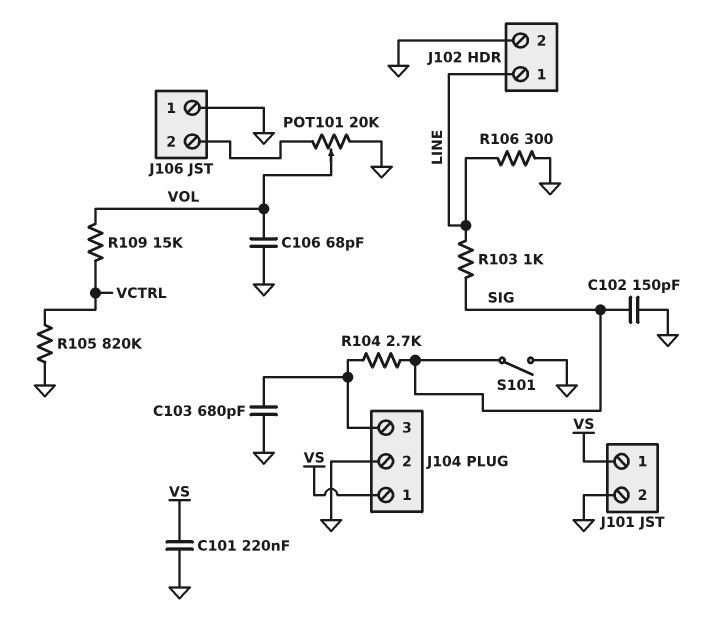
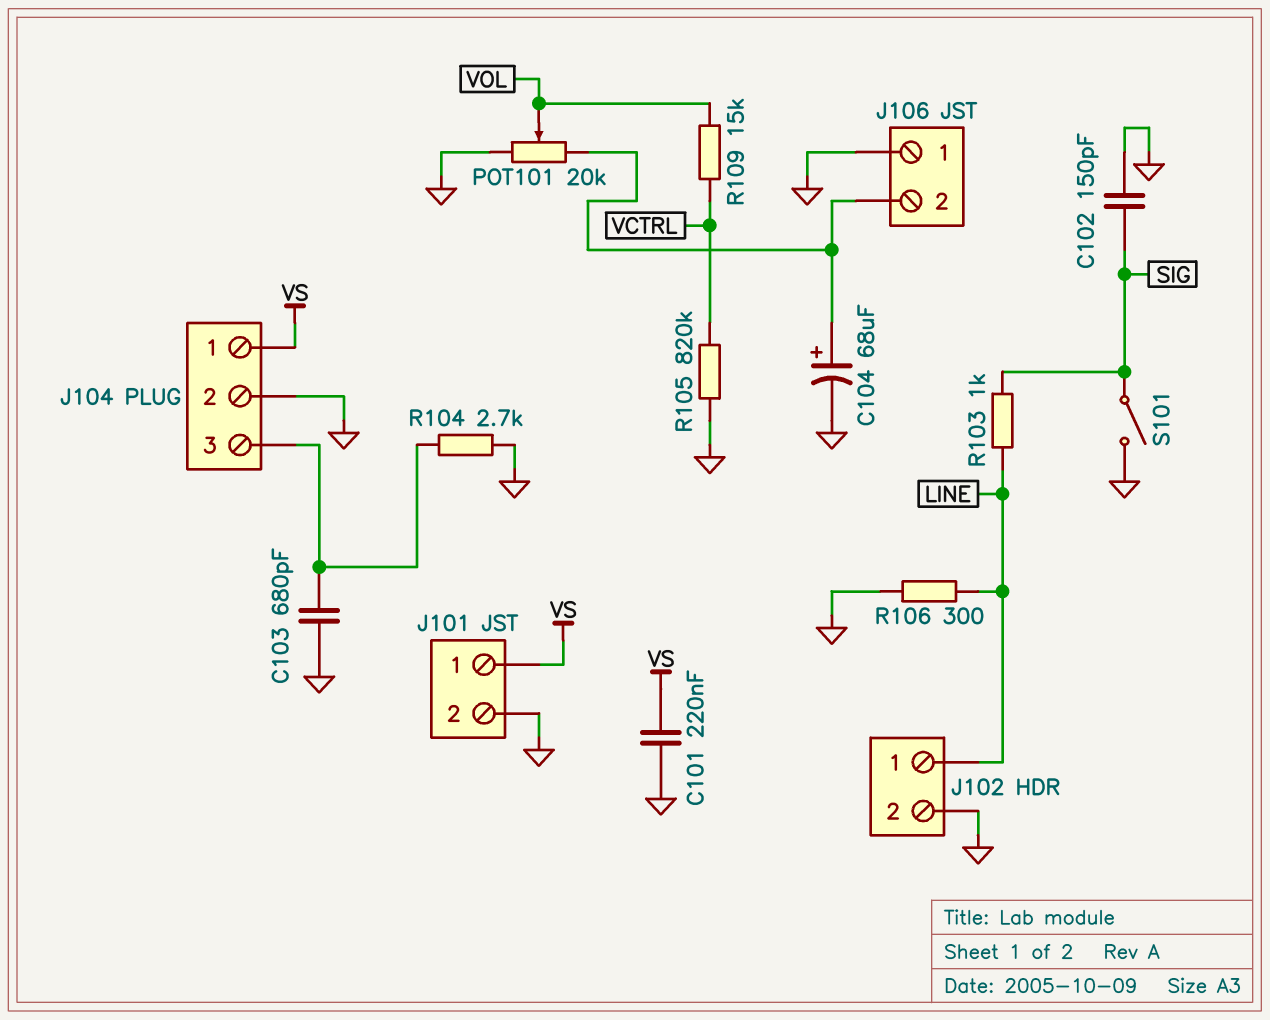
C104: none -> 68uF (plus J106/2, minus GND)
C106: 68pF (GND, VOL) -> none
R104: 2.7k (J104/3, SIG) -> 2.7k (GND, J104/3)

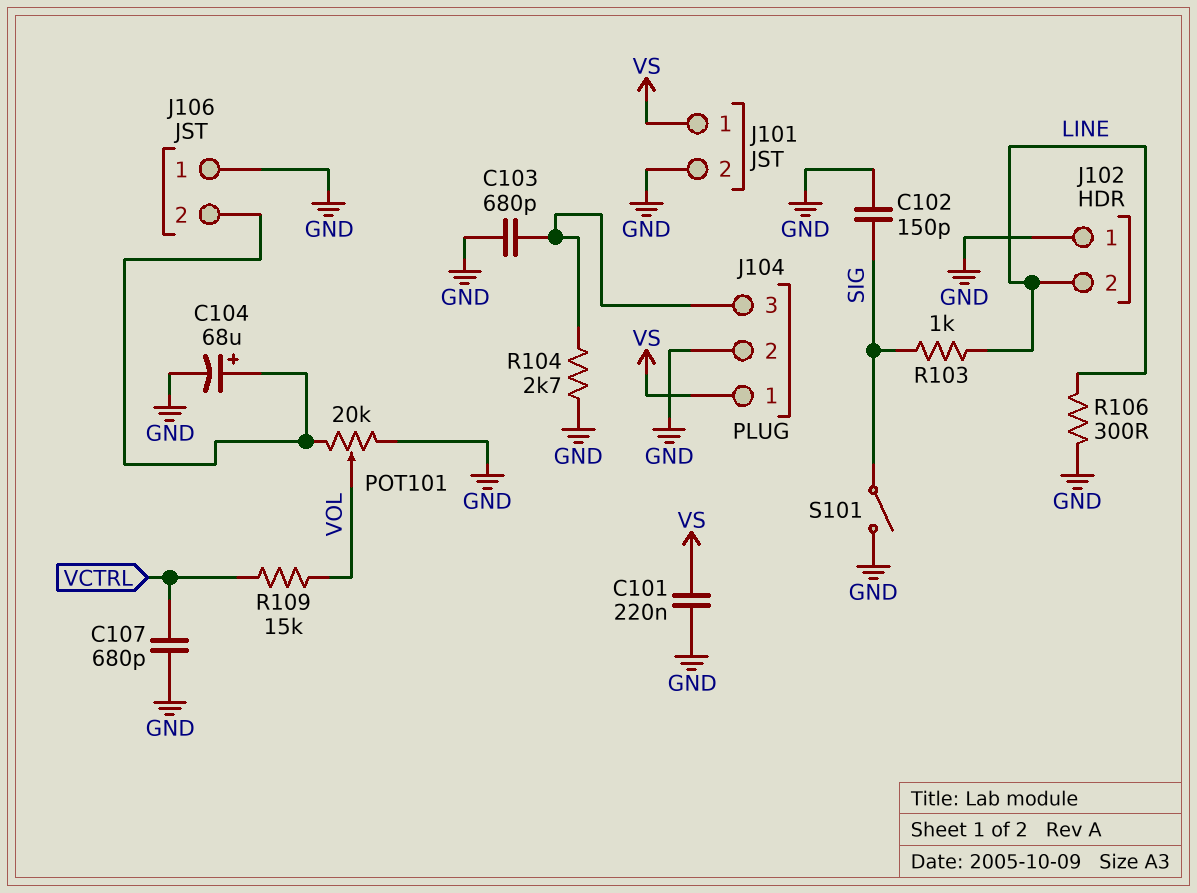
C107: none -> 680pF (GND, VCTRL)
J102 pin 1: LINE -> GND
J102 pin 2: GND -> LINE
R105: 820k (GND, VCTRL) -> none

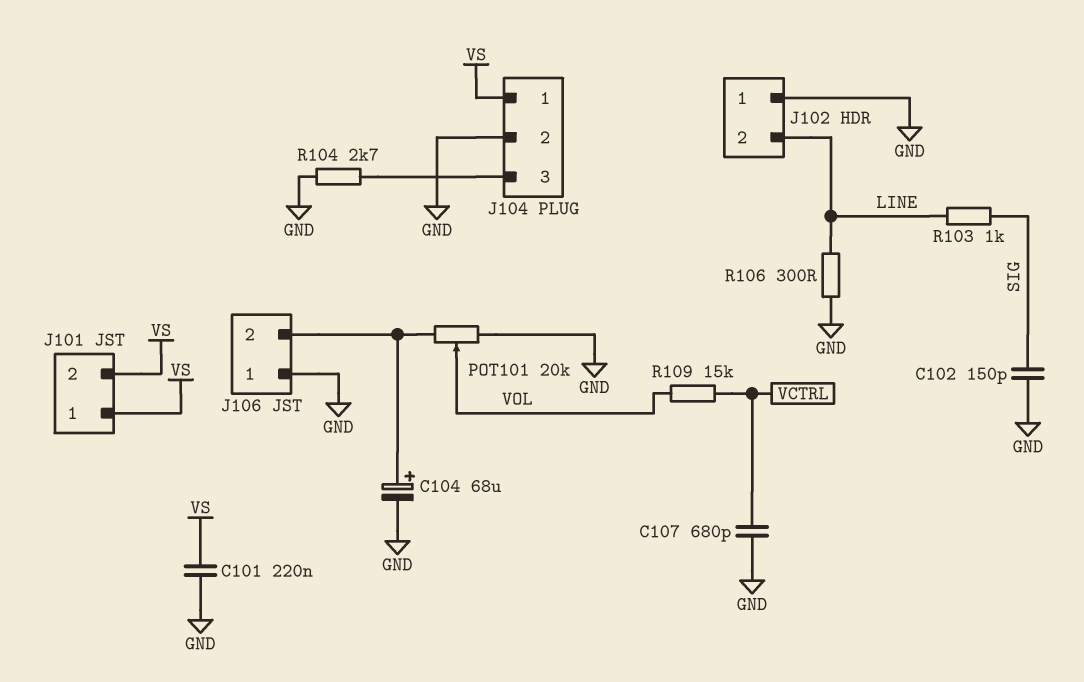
C103: 680pF (GND, J104/3) -> none
J101 pin 2: GND -> VS
S101: switch (GND, SIG) -> none

